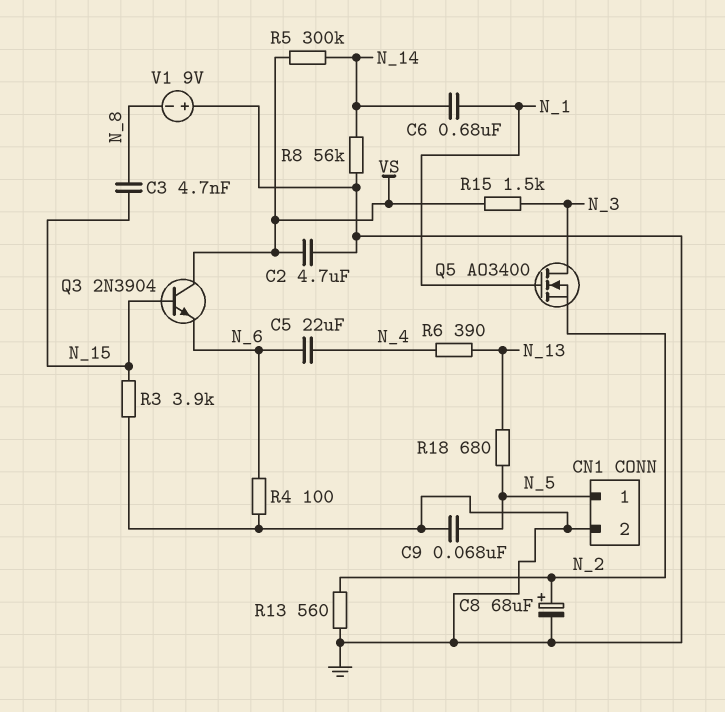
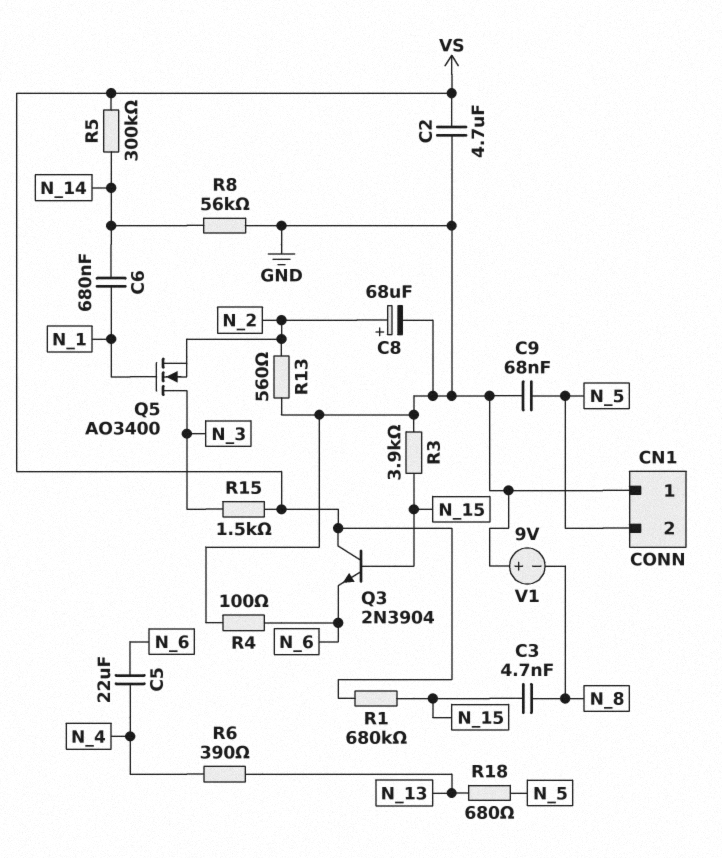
CN1 pin 1: N_5 -> GND
CN1 pin 2: GND -> N_5
R1: none -> 680k (N_15, VS)

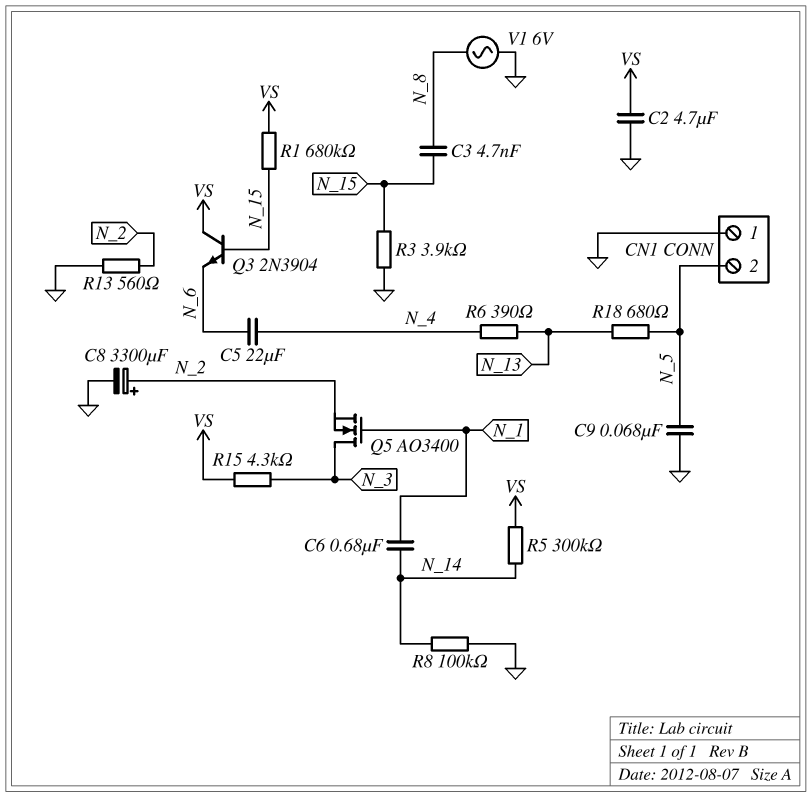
C8: 68uF (plus N_2, minus GND) -> 3300uF (plus N_2, minus GND)
R4: 100 (GND, N_6) -> none
R8: 56k (GND, N_14) -> 100k (GND, N_14)
R15: 1.5k (N_3, VS) -> 4.3k (N_3, VS)
V1: 9V (plus GND, minus N_8) -> AC 6V (GND, N_8)

